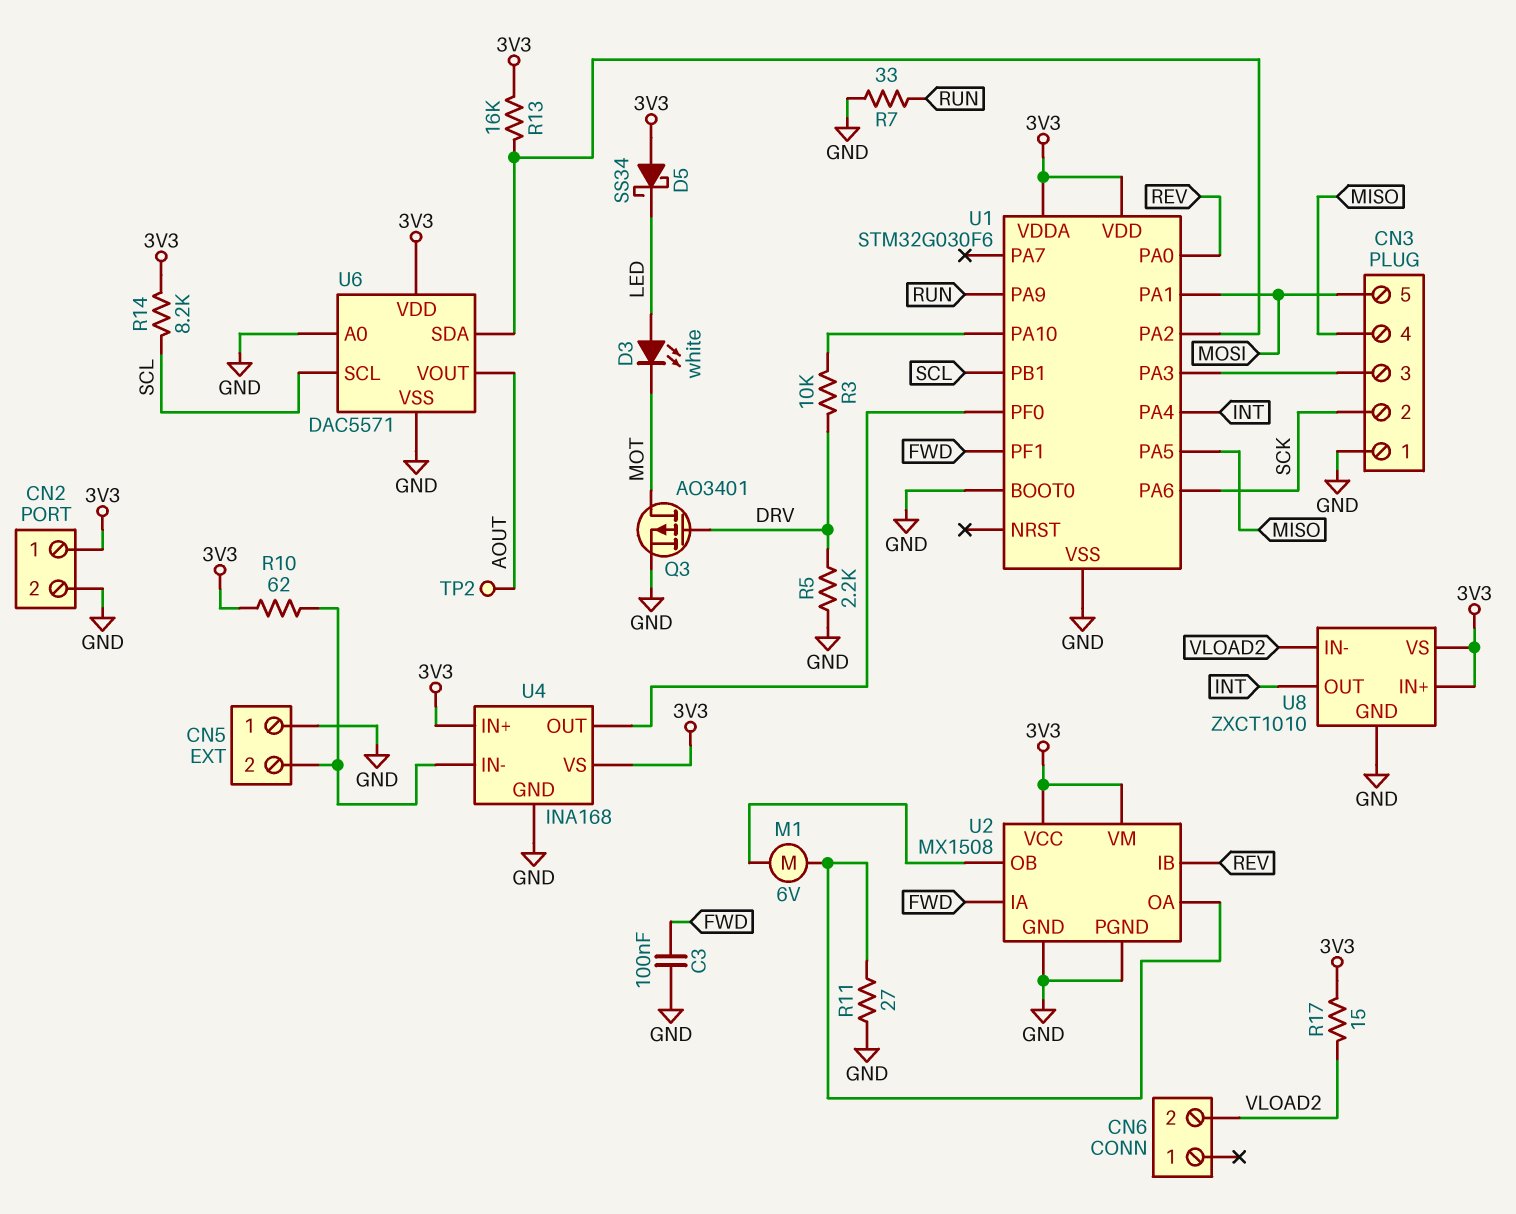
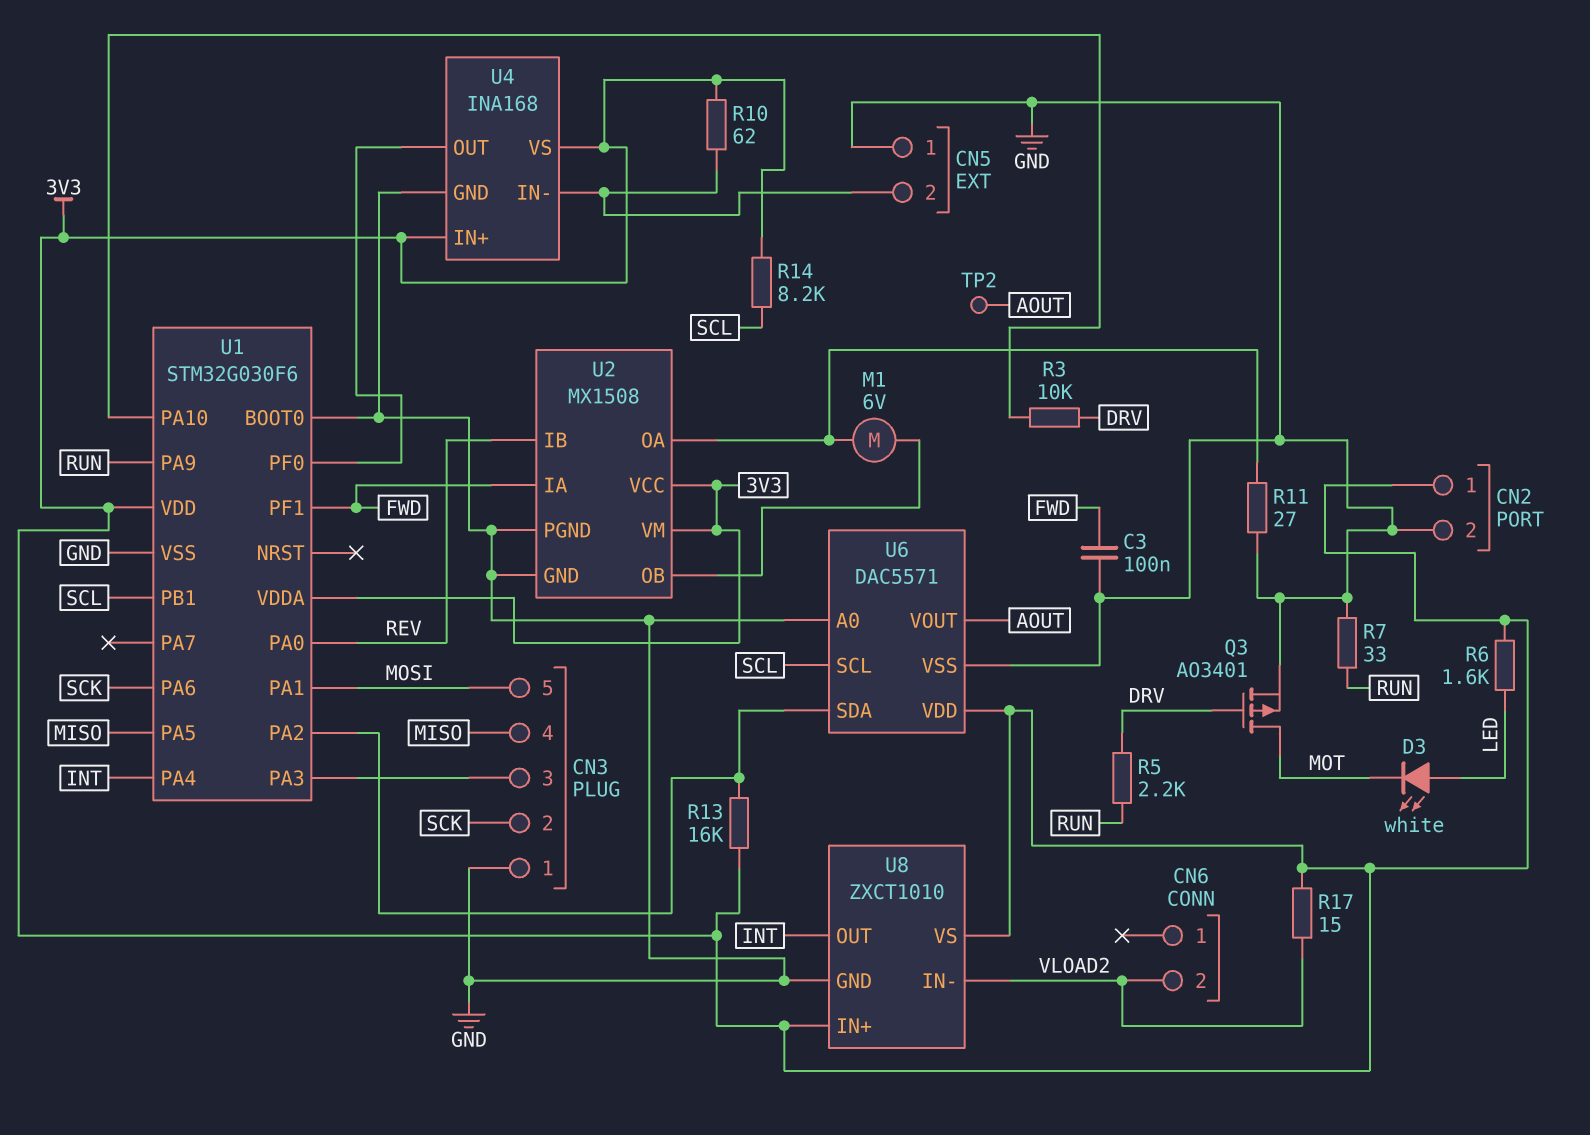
D5: schottky SS34 (A 3V3, K LED) -> none
R5: 2.2k (DRV, GND) -> 2.2k (DRV, RUN)
R6: none -> 1.6k (3V3, LED)

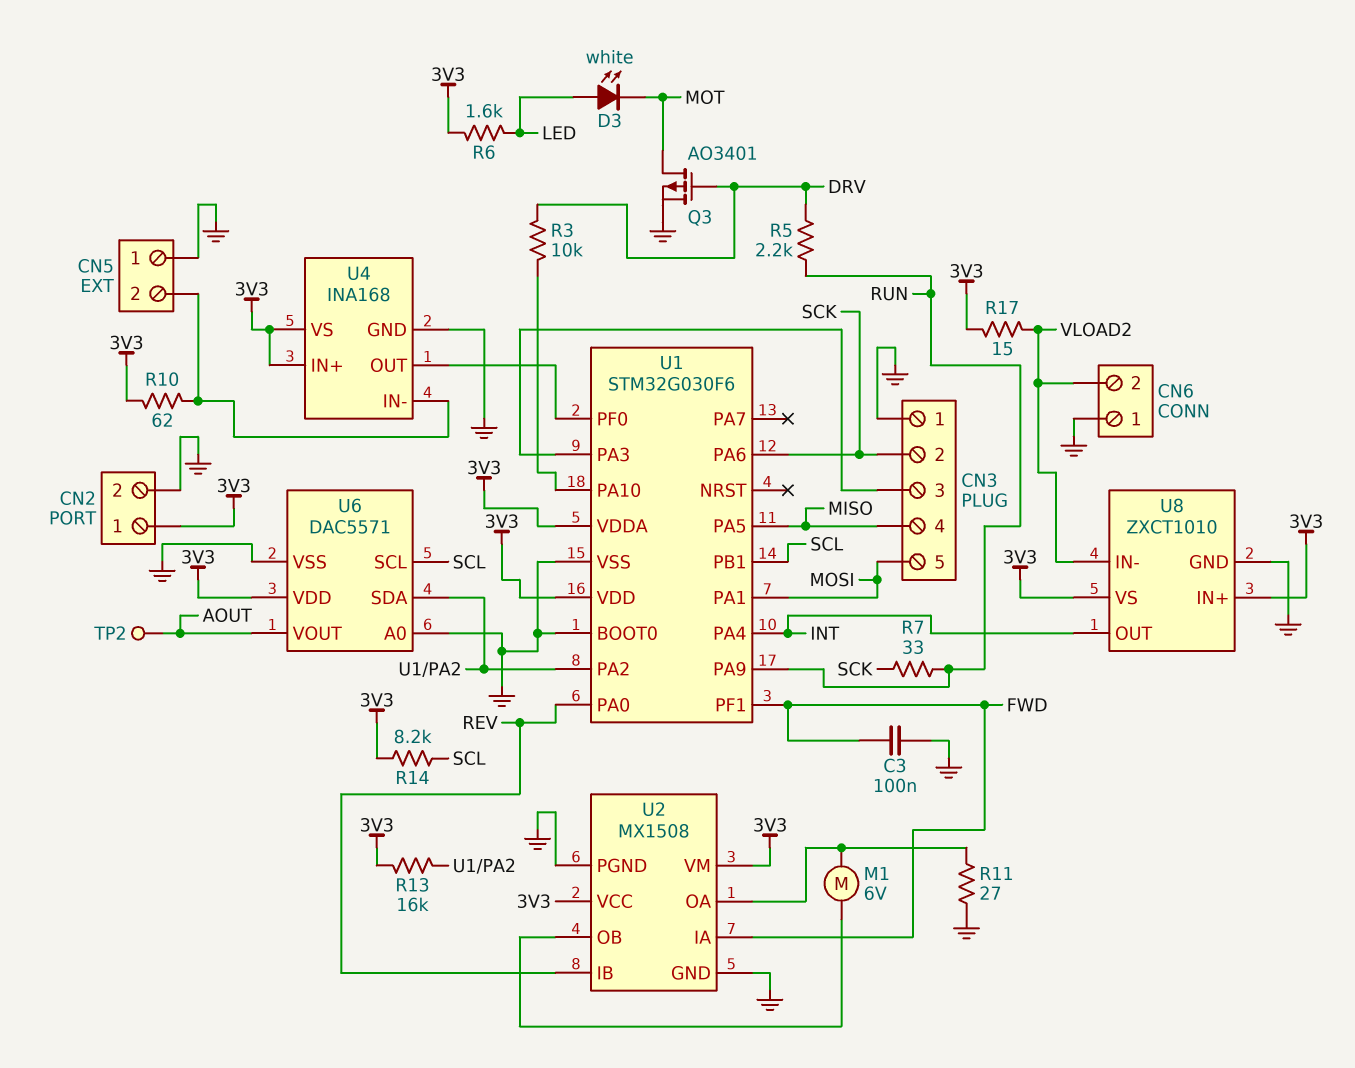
CN6 pin 1: none -> GND
R7: 33 (GND, RUN) -> 33 (RUN, SCK)

